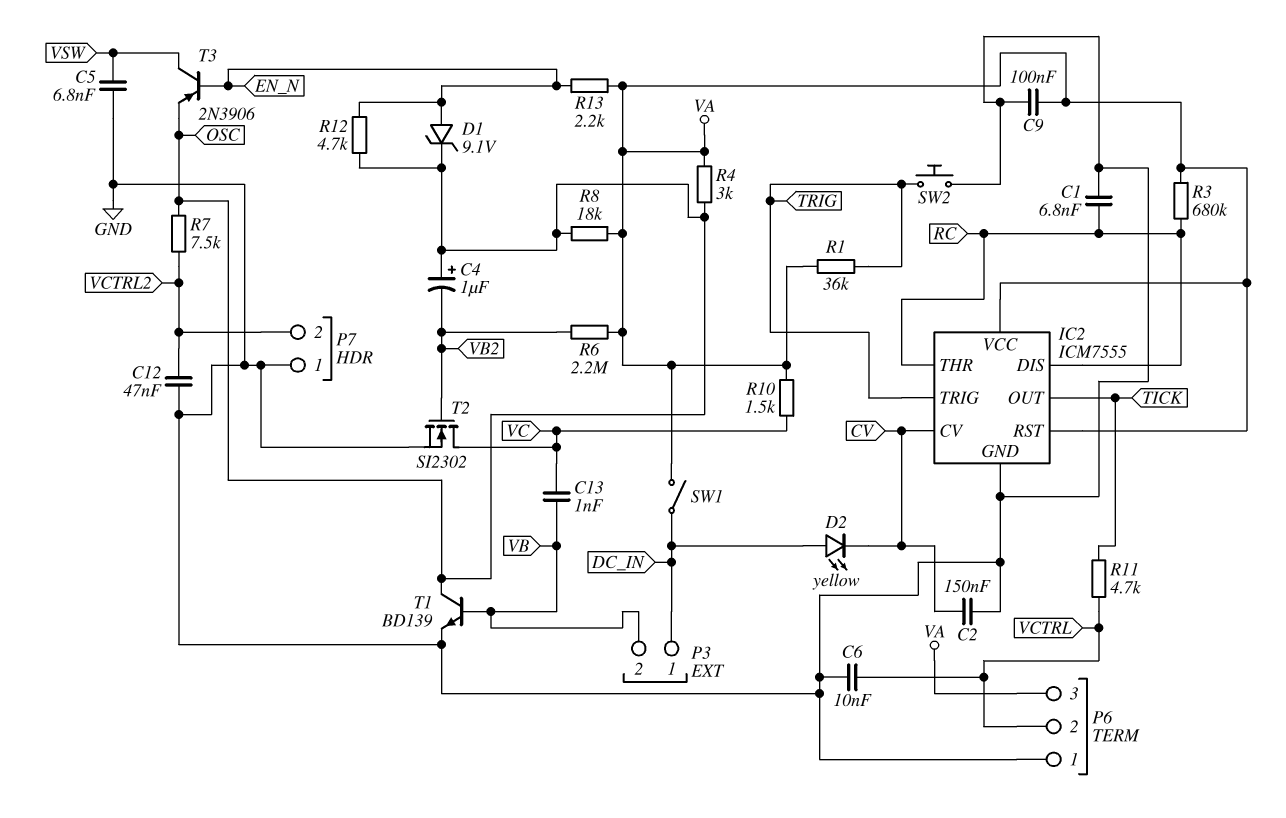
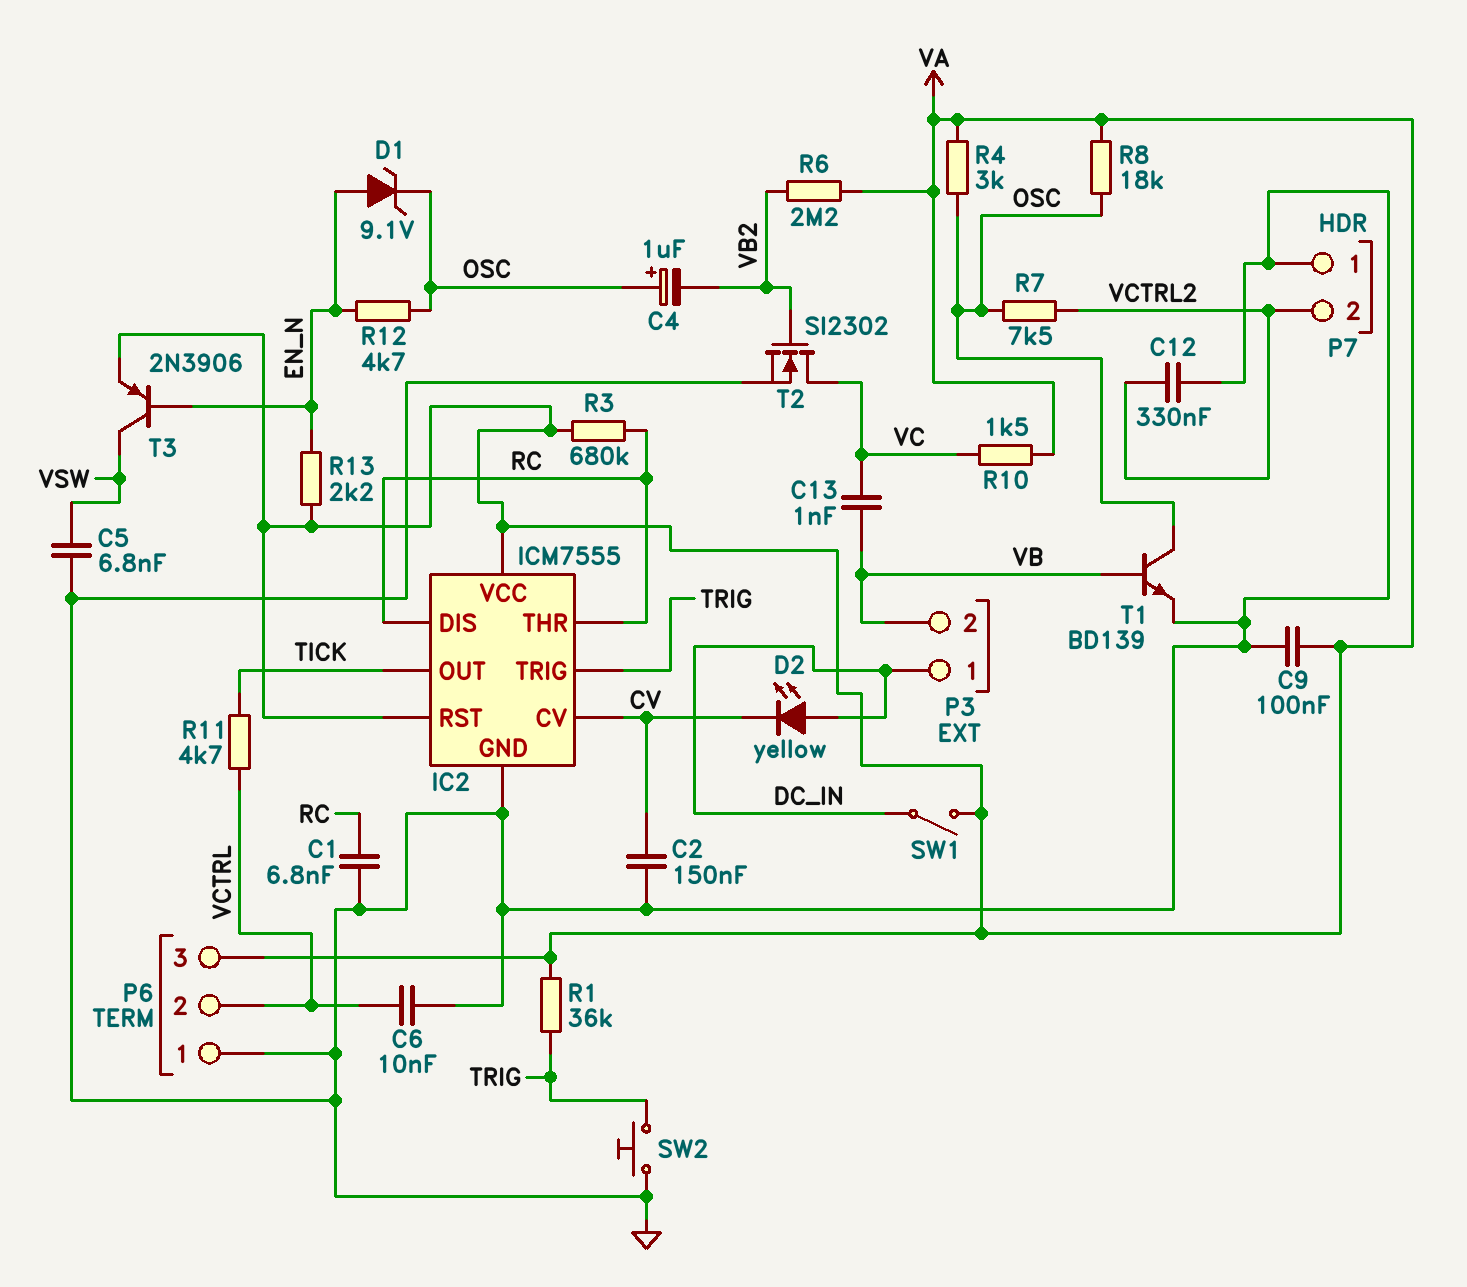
C12: 47nF (GND, VCTRL2) -> 330nF (GND, VCTRL2)
T3: PNP 2N3906 (B EN_N, C VSW, E OSC) -> PNP 2N3906 (B EN_N, C VSW, E VA)

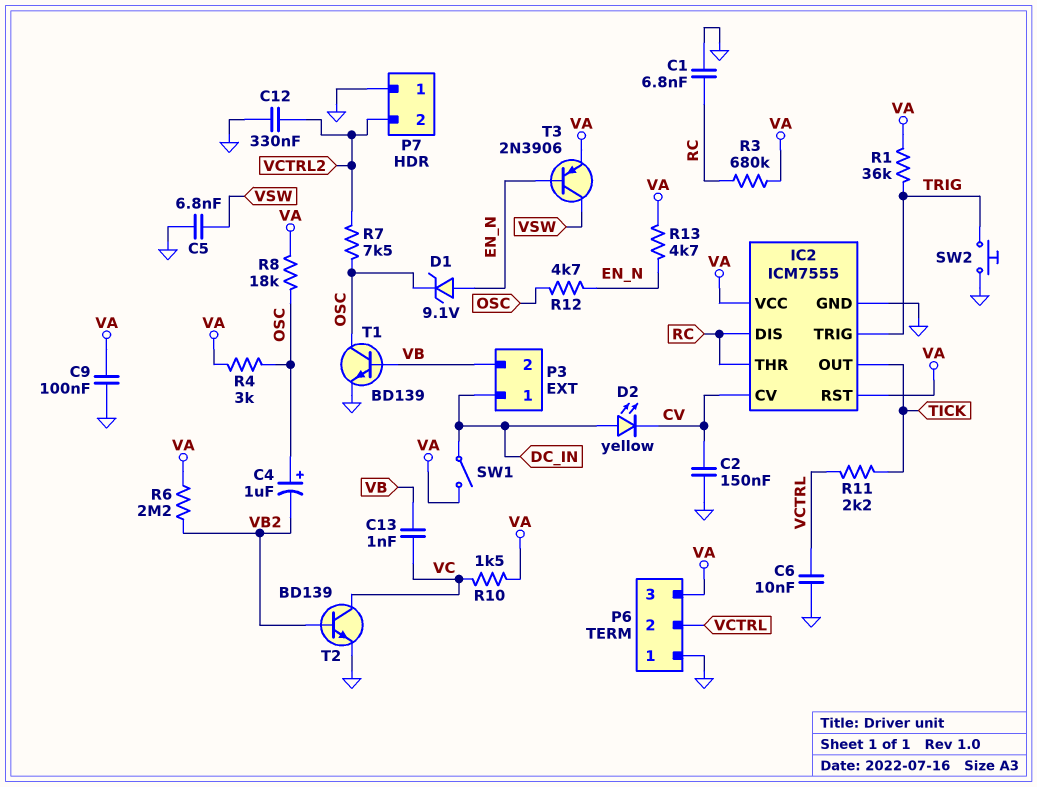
R11: 4.7k (TICK, VCTRL) -> 2.2k (TICK, VCTRL)
R13: 2.2k (EN_N, VA) -> 4.7k (EN_N, VA)
T2: NMOS SI2302 (G VB2, D VC, S GND) -> NPN BD139 (B VB2, C VC, E GND)

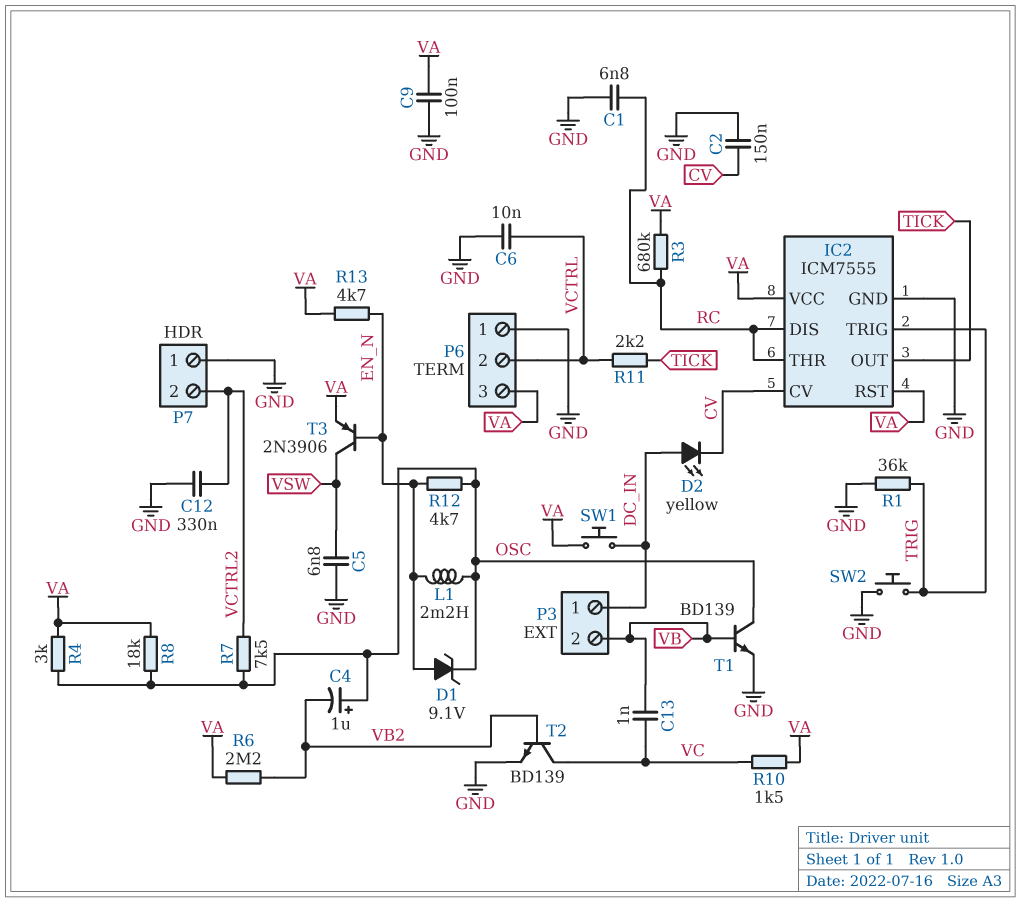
L1: none -> 2.2mH (EN_N, OSC)
R1: 36k (TRIG, VA) -> 36k (GND, TRIG)
SW1: switch (DC_IN, VA) -> button (DC_IN, VA)

